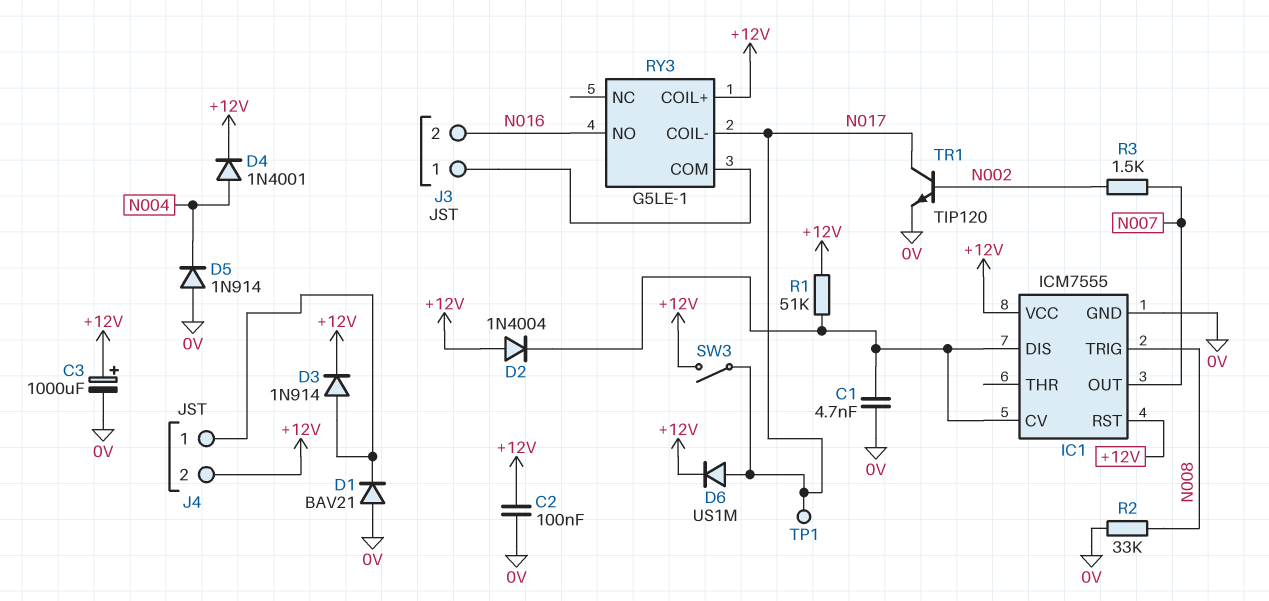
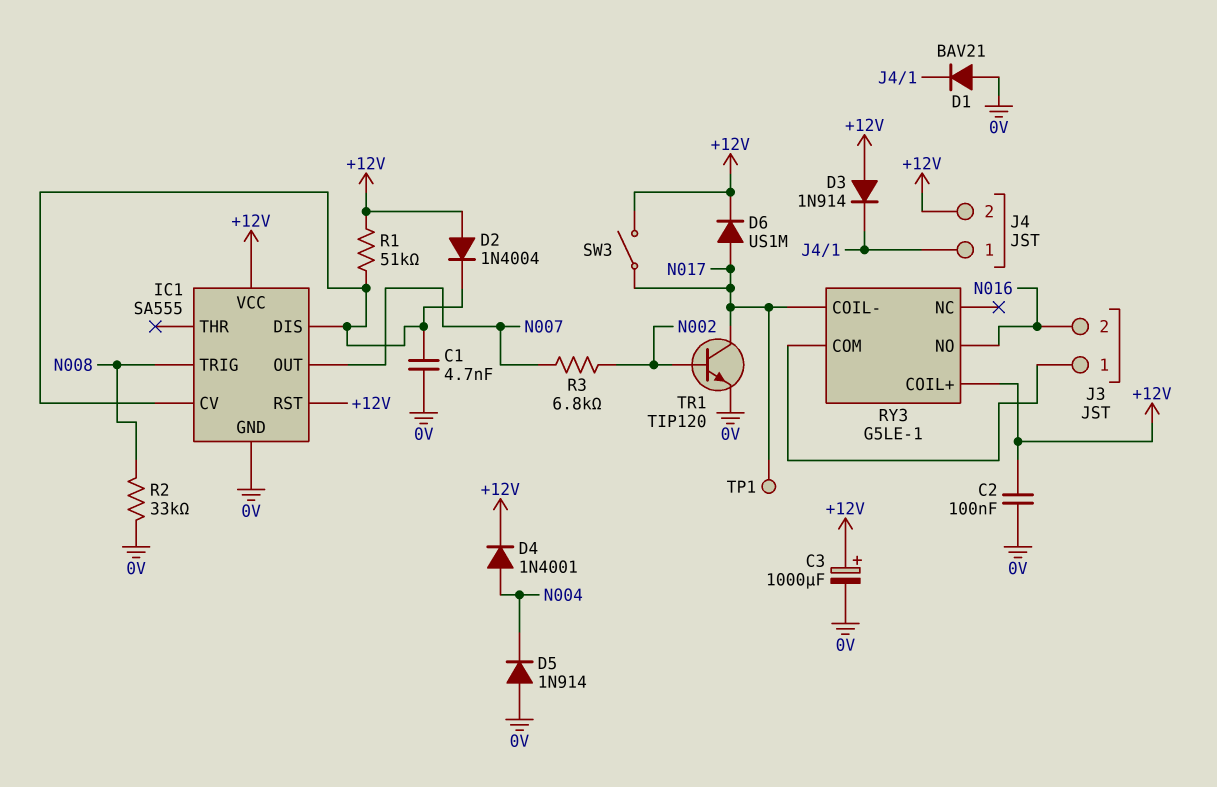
D3: diode 1N914 (A J4/1, K +12V) -> diode 1N914 (A +12V, K J4/1)
IC1: ICM7555 -> SA555
R3: 1.5k (N002, N007) -> 6.8k (N002, N007)

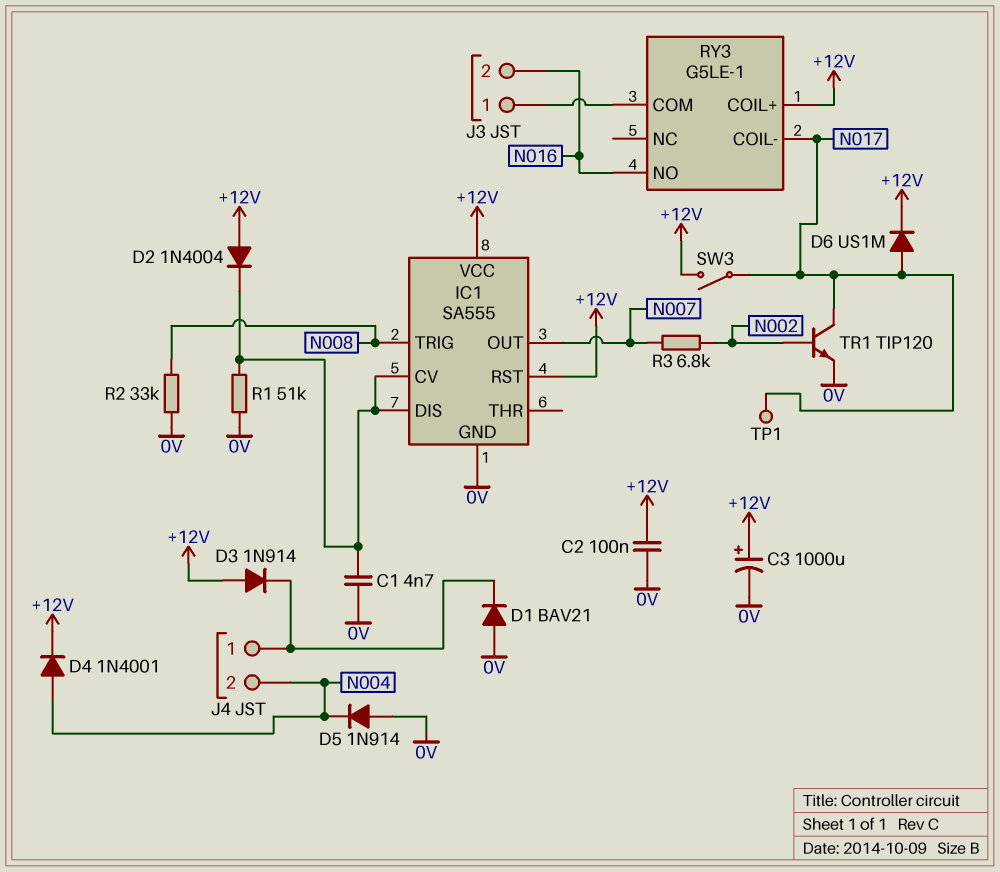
J4 pin 2: +12V -> N004
R1: 51k (+12V, IC1/CV) -> 51k (0V, IC1/CV)

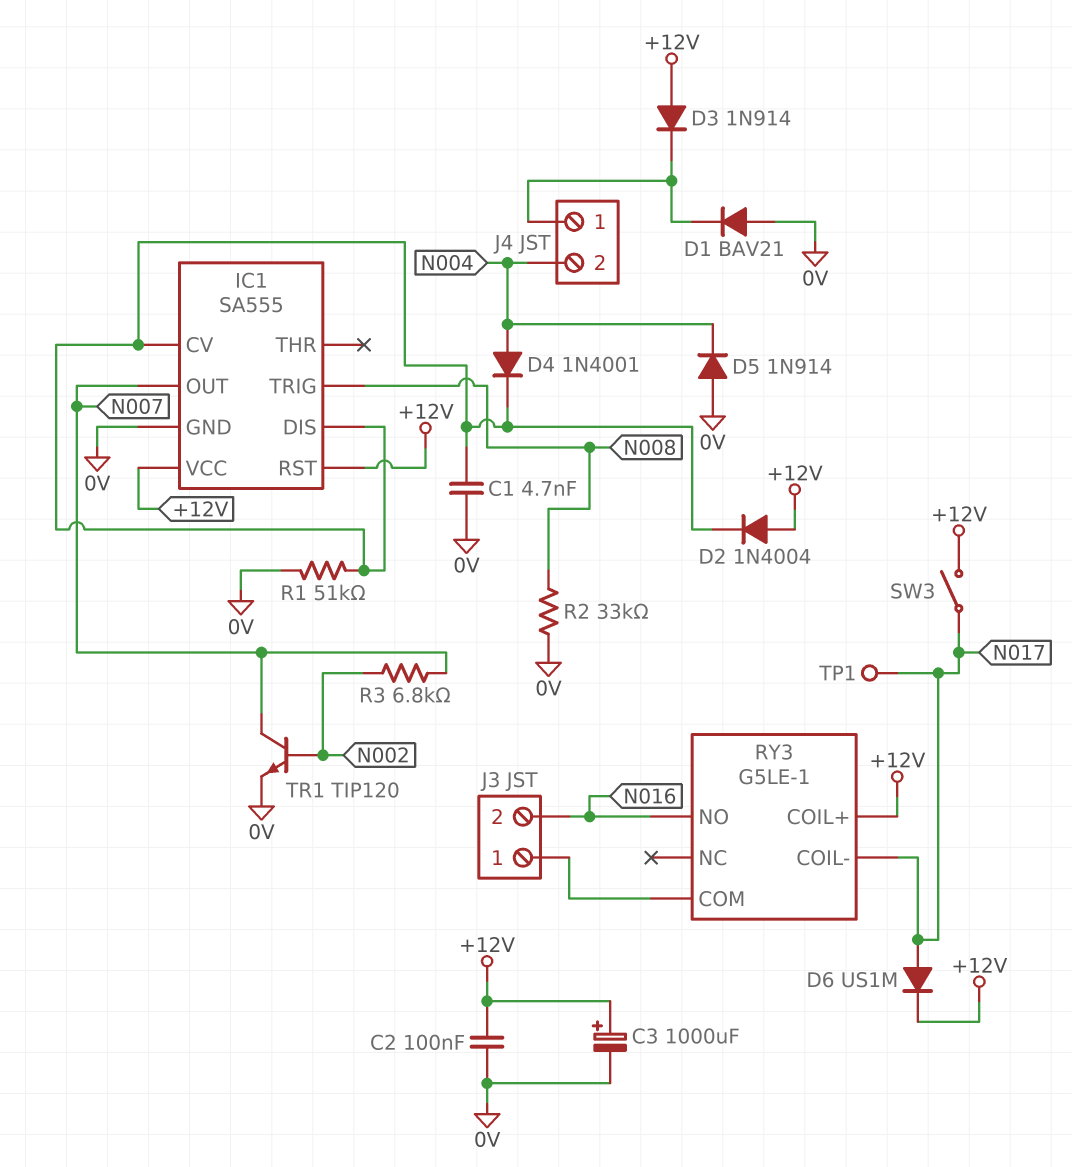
D4: diode 1N4001 (A N004, K +12V) -> diode 1N4001 (A N004, K IC1/CV)
TR1: NPN TIP120 (B N002, C N017, E 0V) -> NPN TIP120 (B N002, C N007, E 0V)

